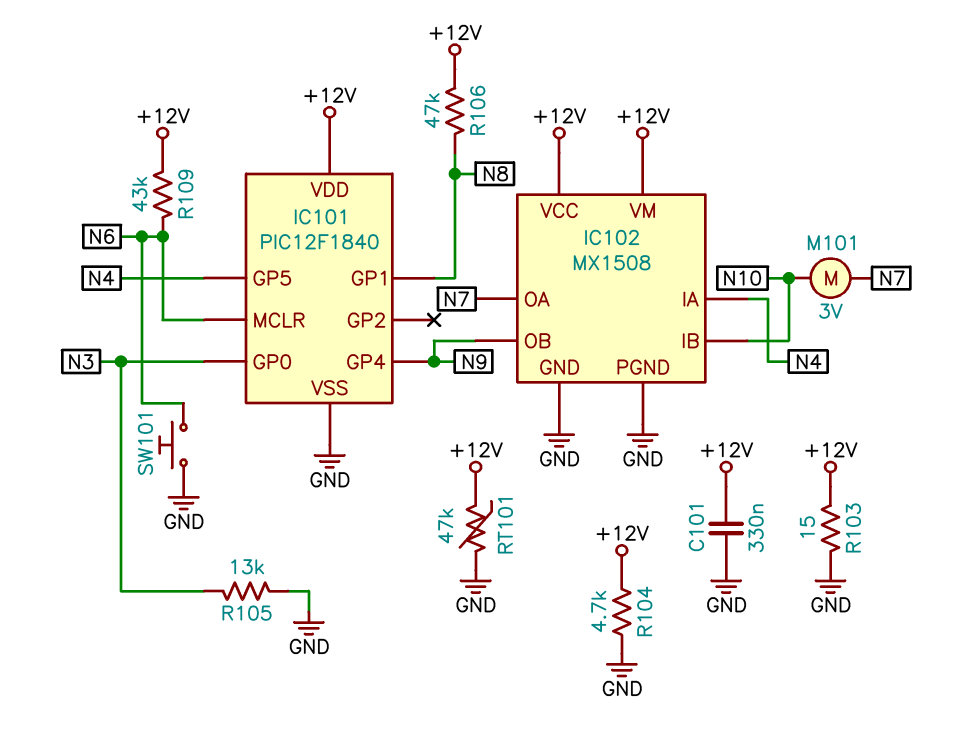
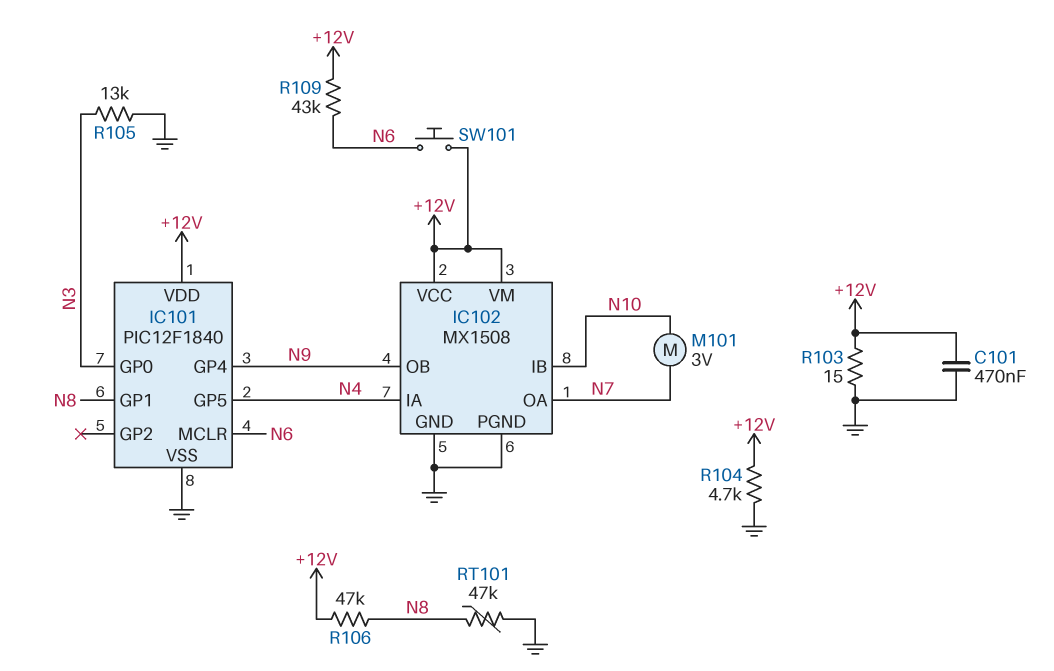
C101: 330nF (+12V, GND) -> 470nF (+12V, GND)
RT101: 47k (+12V, GND) -> 47k (GND, N8)
SW101: button (GND, N6) -> button (+12V, N6)

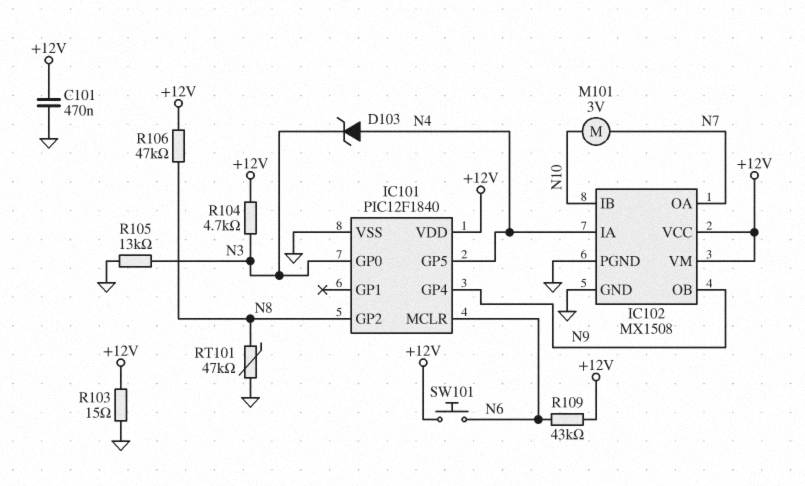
D103: none -> zener (A N4, K N3)
IC101 pin GP1: N8 -> none
IC101 pin GP2: none -> N8
R104: 4.7k (+12V, GND) -> 4.7k (+12V, N3)

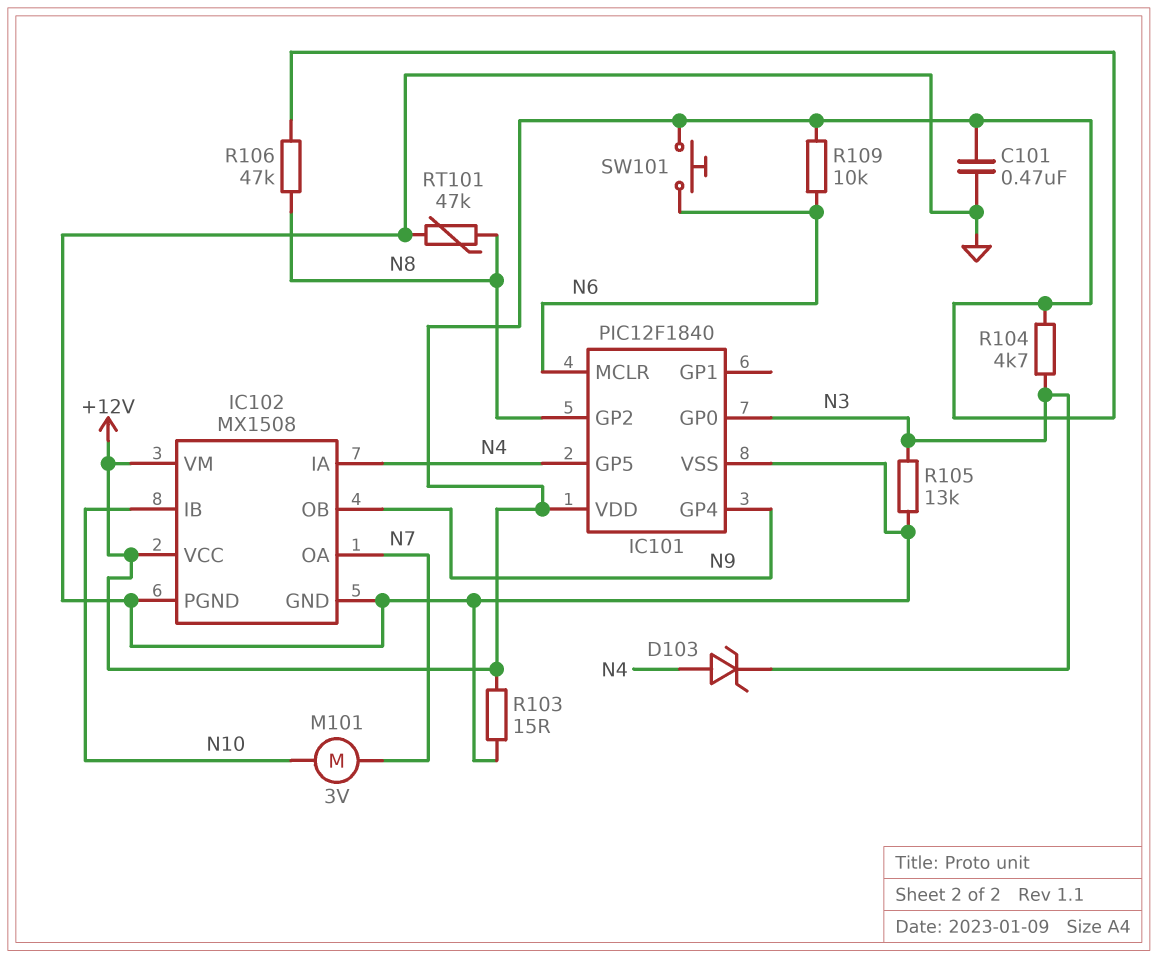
R109: 43k (+12V, N6) -> 10k (+12V, N6)

